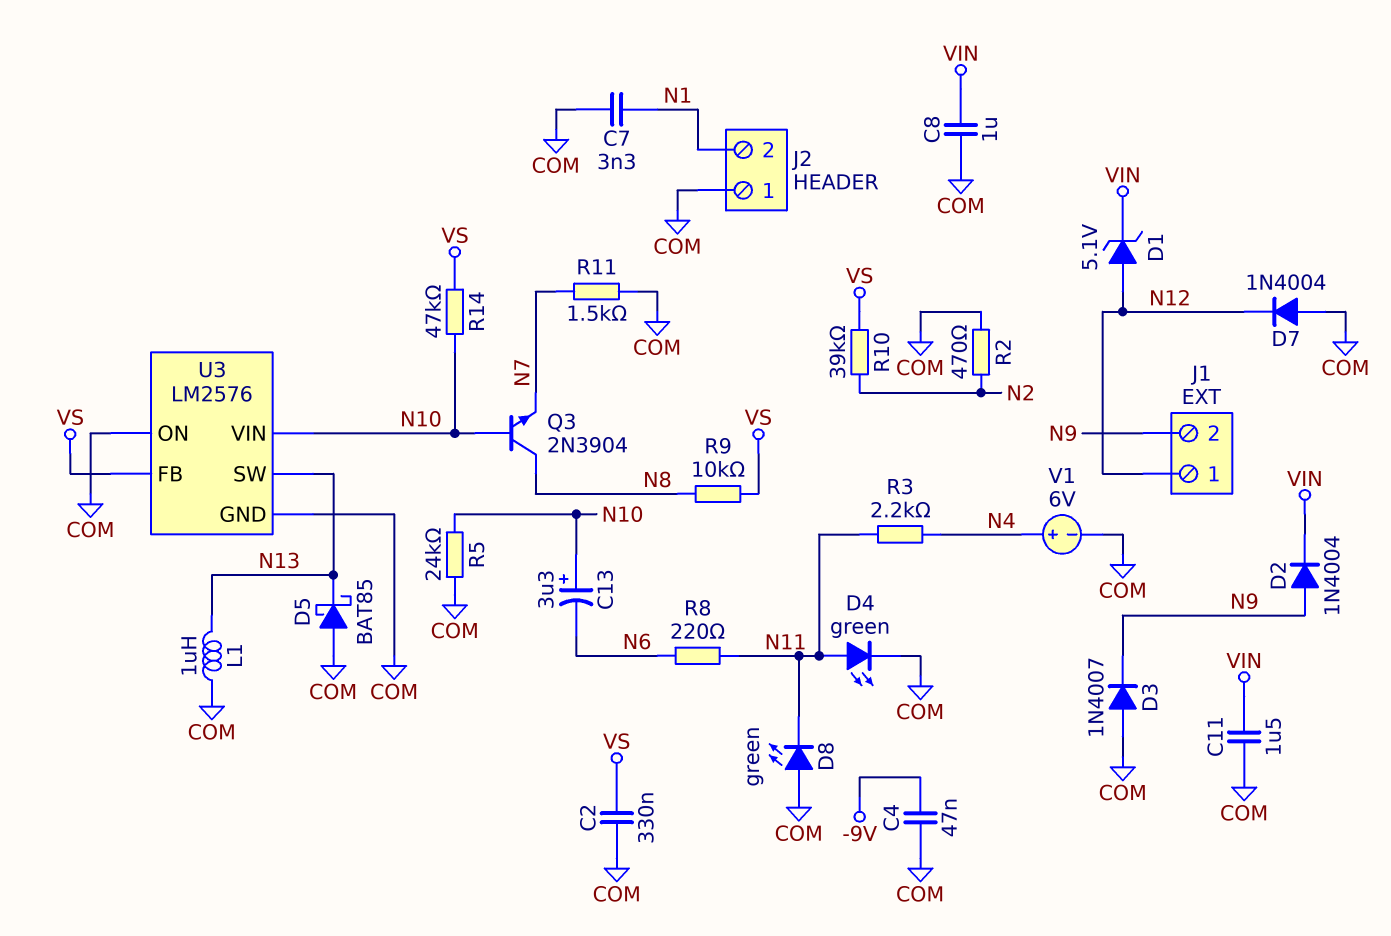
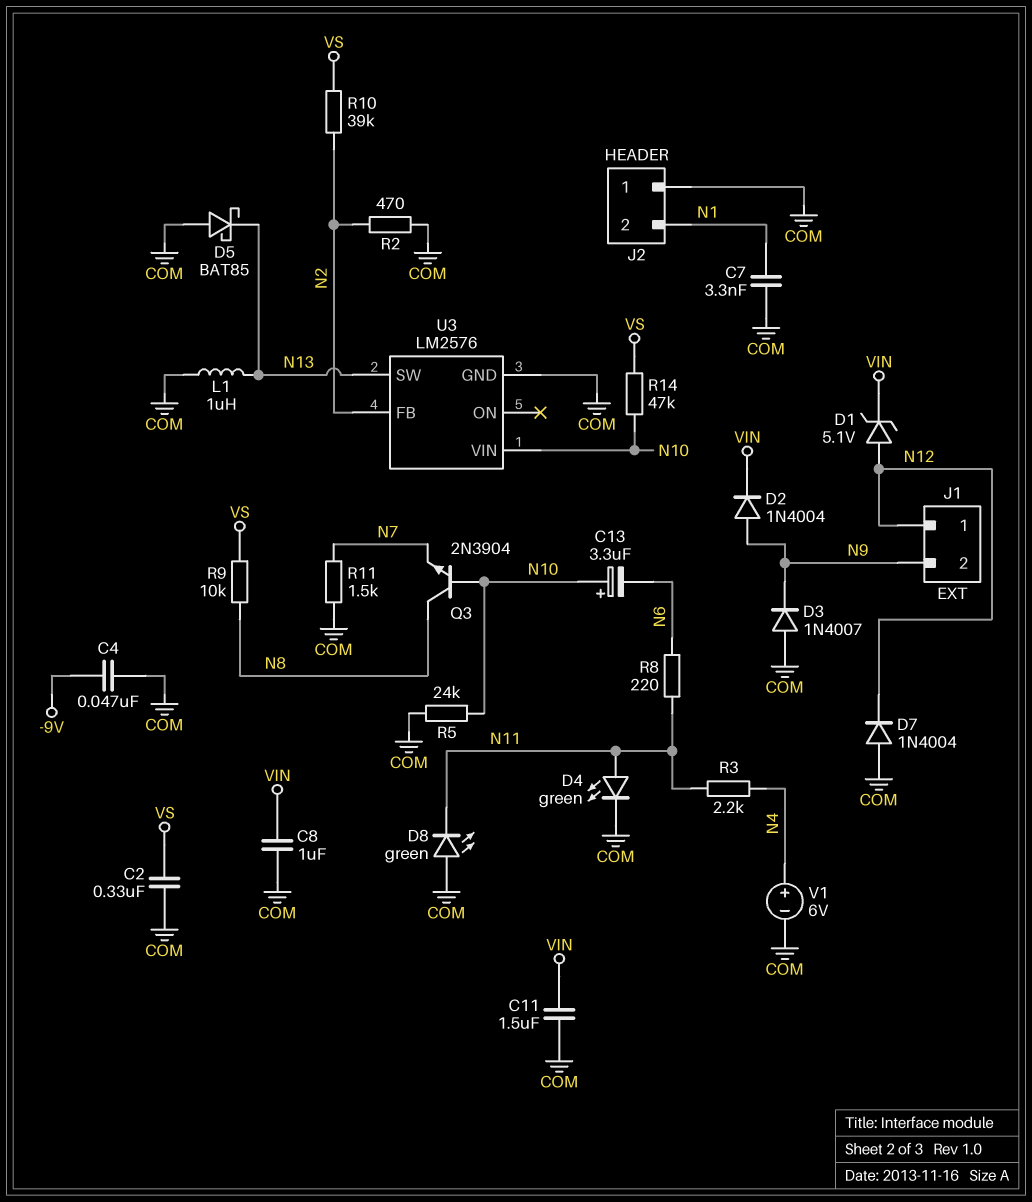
U3 pin FB: VS -> N2
U3 pin ON: COM -> none

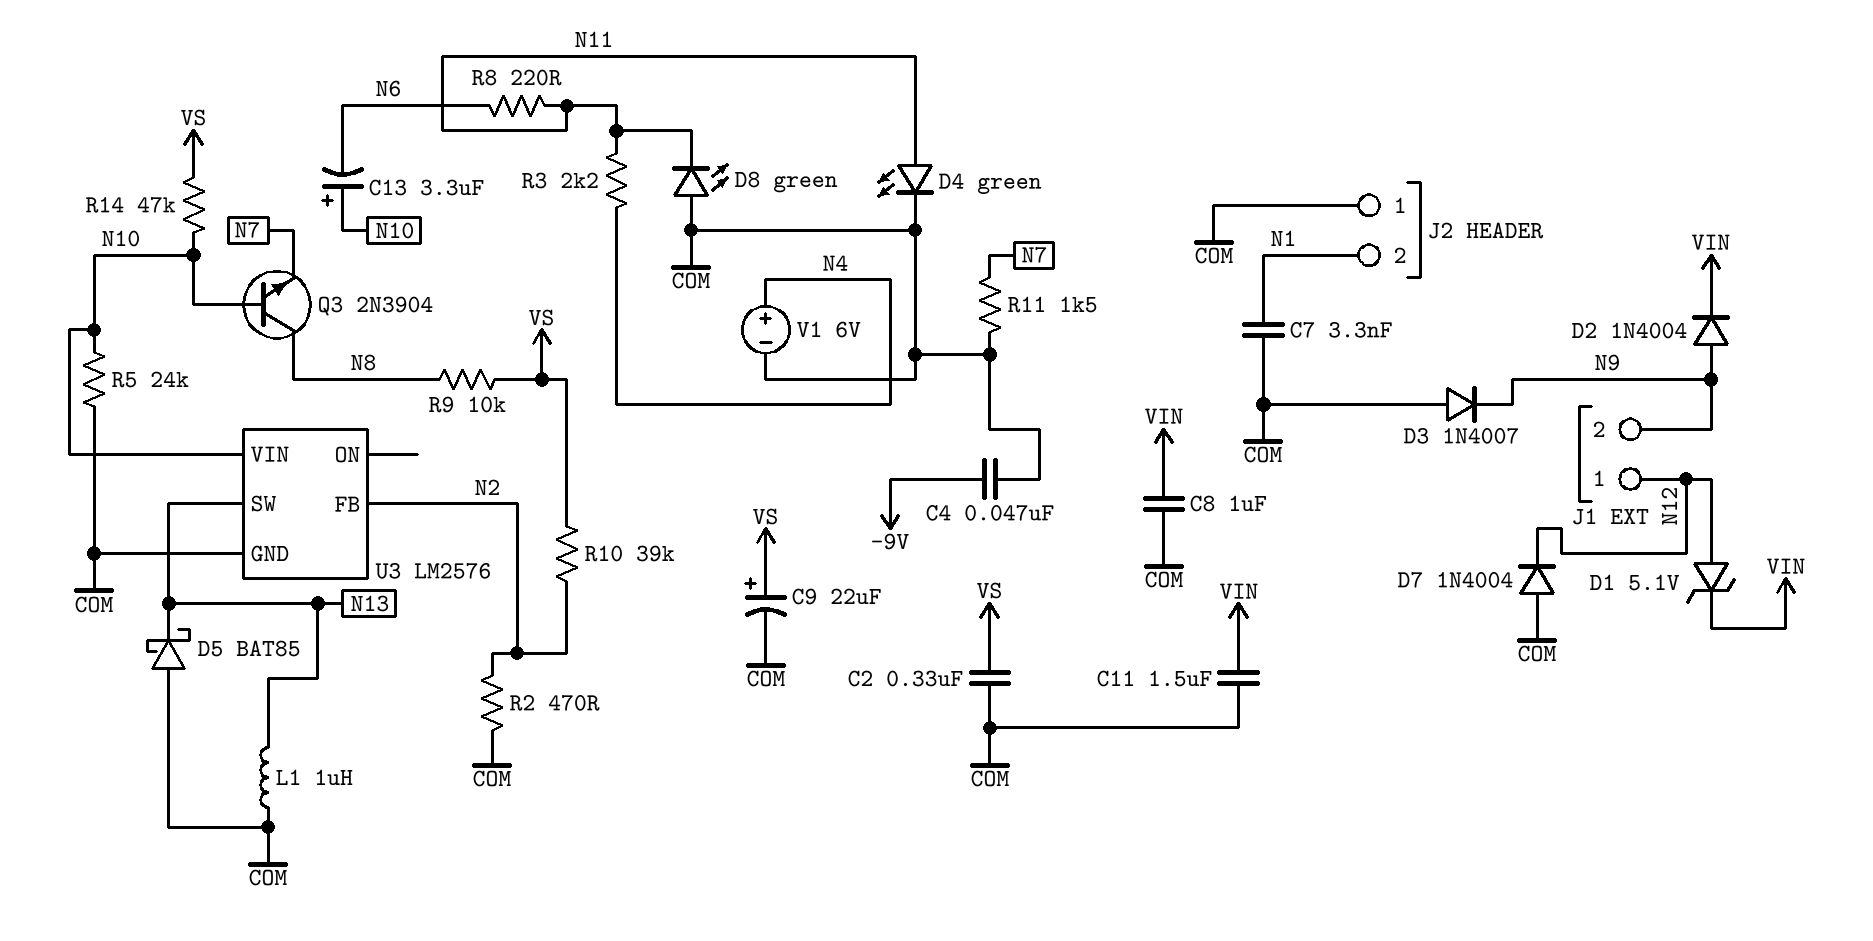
C9: none -> 22uF (plus VS, minus COM)

